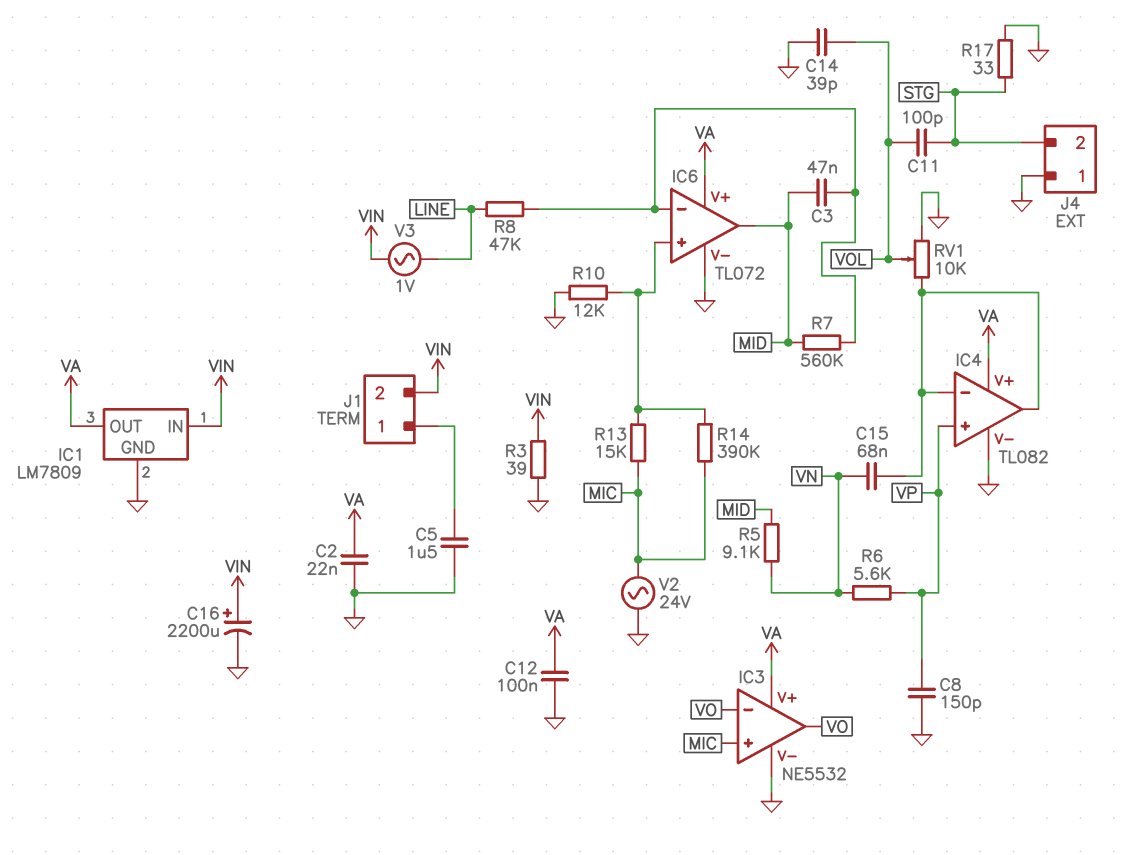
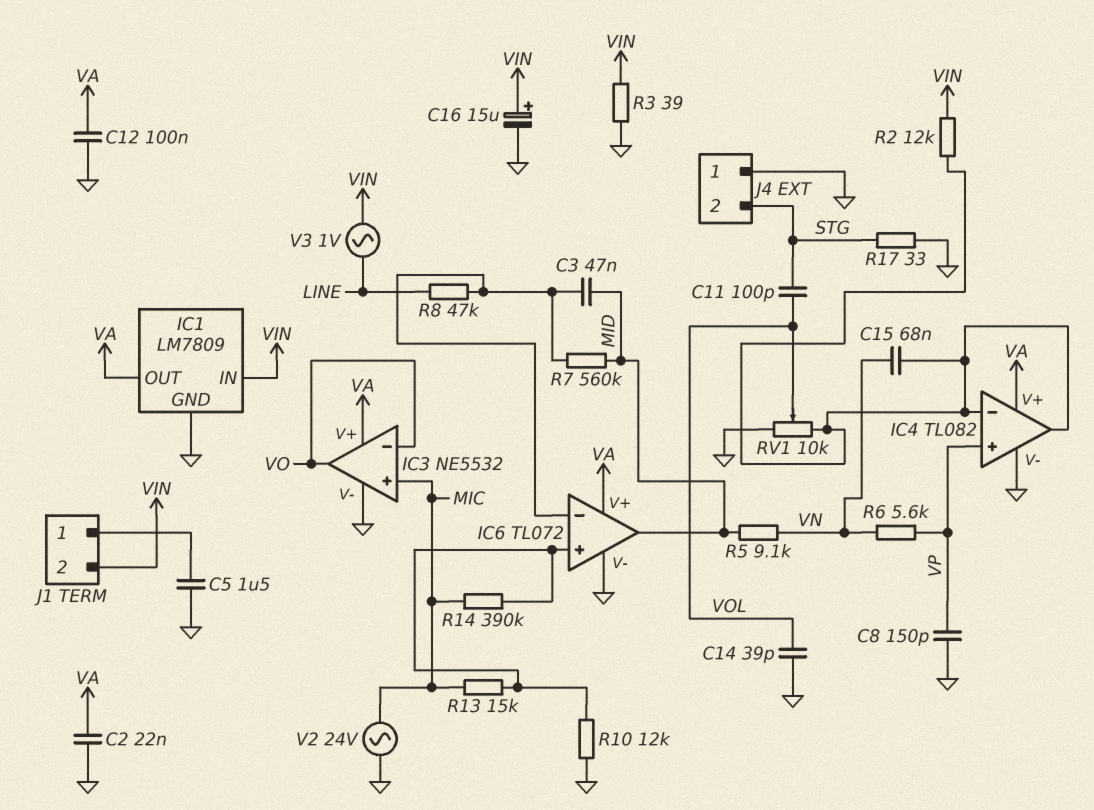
C16: 2200uF (plus VIN, minus GND) -> 15uF (plus VIN, minus GND)
R2: none -> 12k (IC4/in-, VIN)

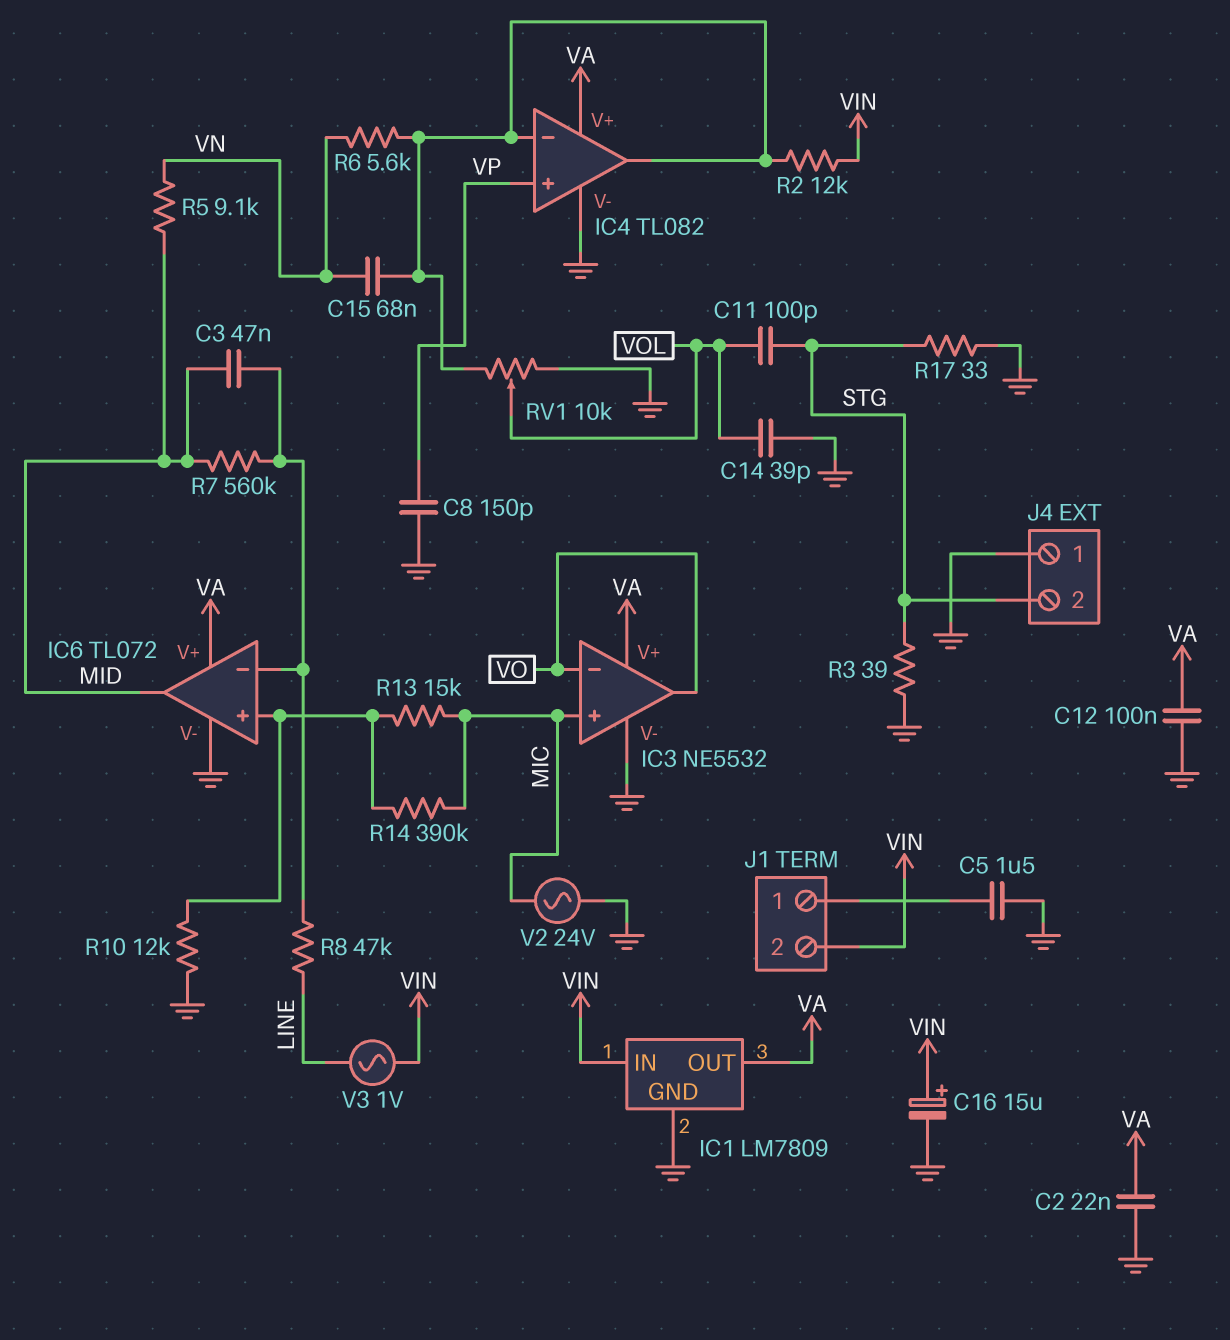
R3: 39 (GND, VIN) -> 39 (GND, STG)
R6: 5.6k (VN, VP) -> 5.6k (IC4/in-, VN)

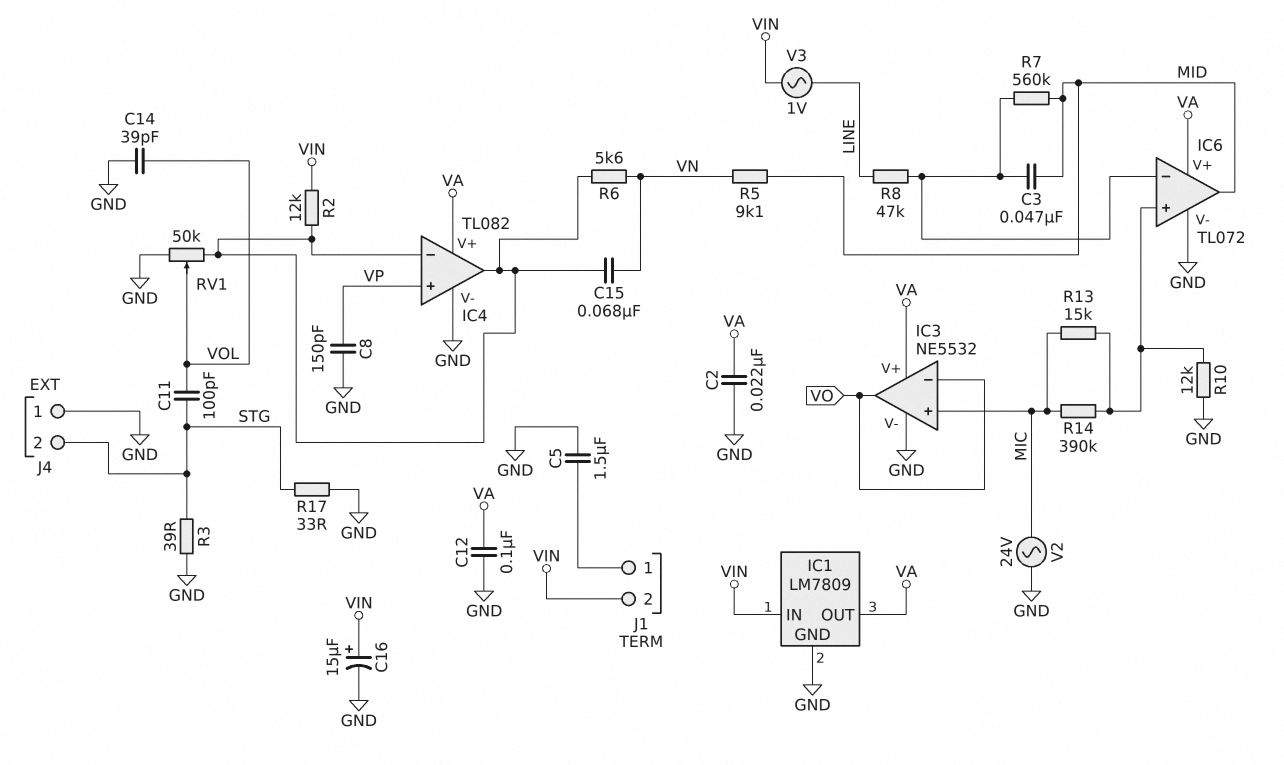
RV1: 10k (GND, IC4/in-, wiper VOL) -> 50k (GND, IC4/in-, wiper VOL)

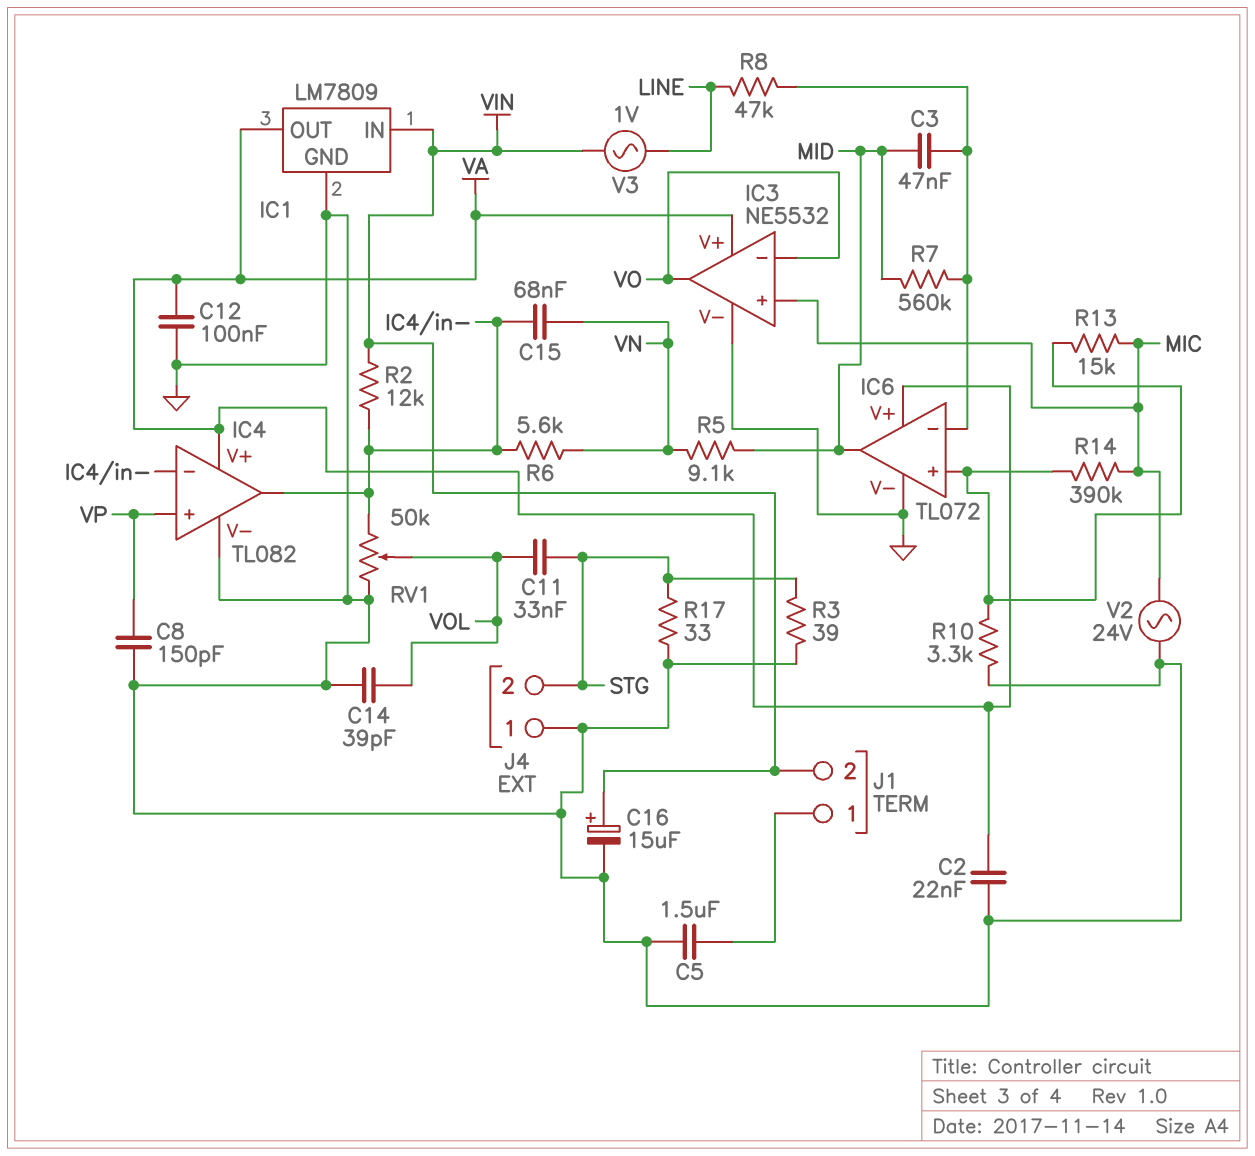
C11: 100pF (STG, VOL) -> 33nF (STG, VOL)
R10: 12k (GND, IC6/in+) -> 3.3k (GND, IC6/in+)

